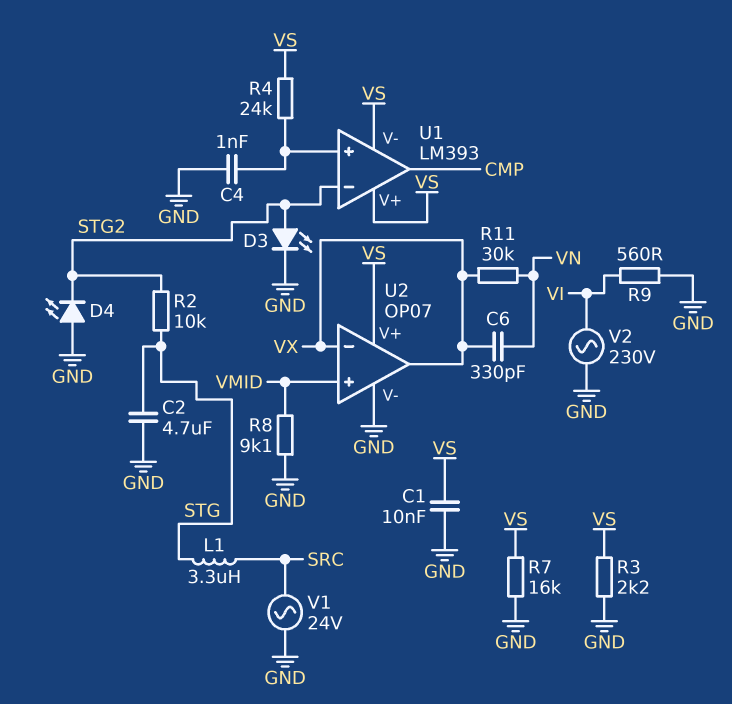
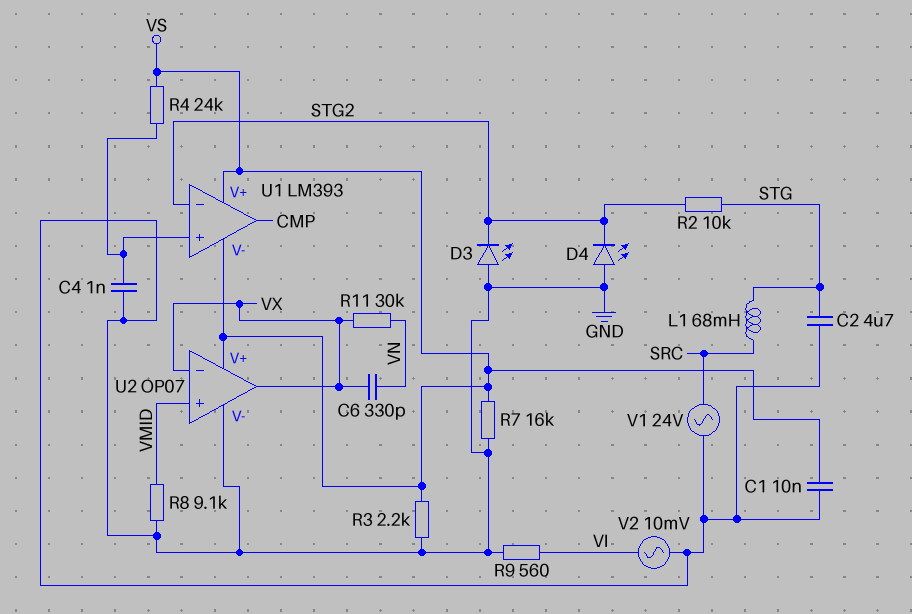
D3: LED (A STG2, K GND) -> LED (A GND, K STG2)
L1: 3.3uH (SRC, STG) -> 68mH (SRC, STG)
V2: AC 230V (GND, VI) -> AC 10mV (GND, VI)

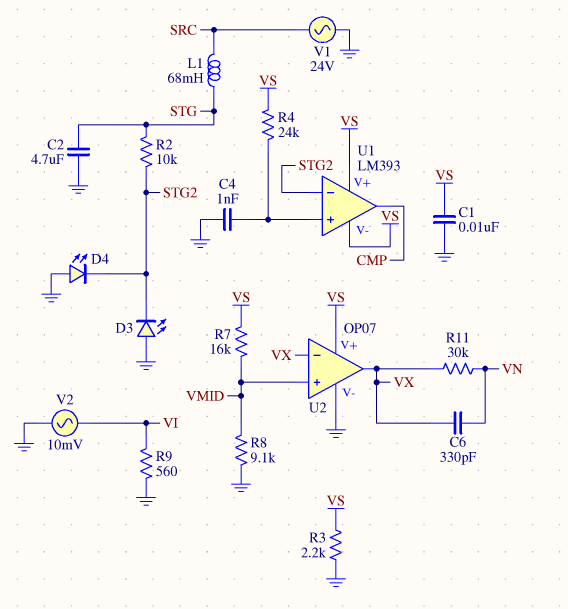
R7: 16k (GND, VS) -> 16k (VMID, VS)

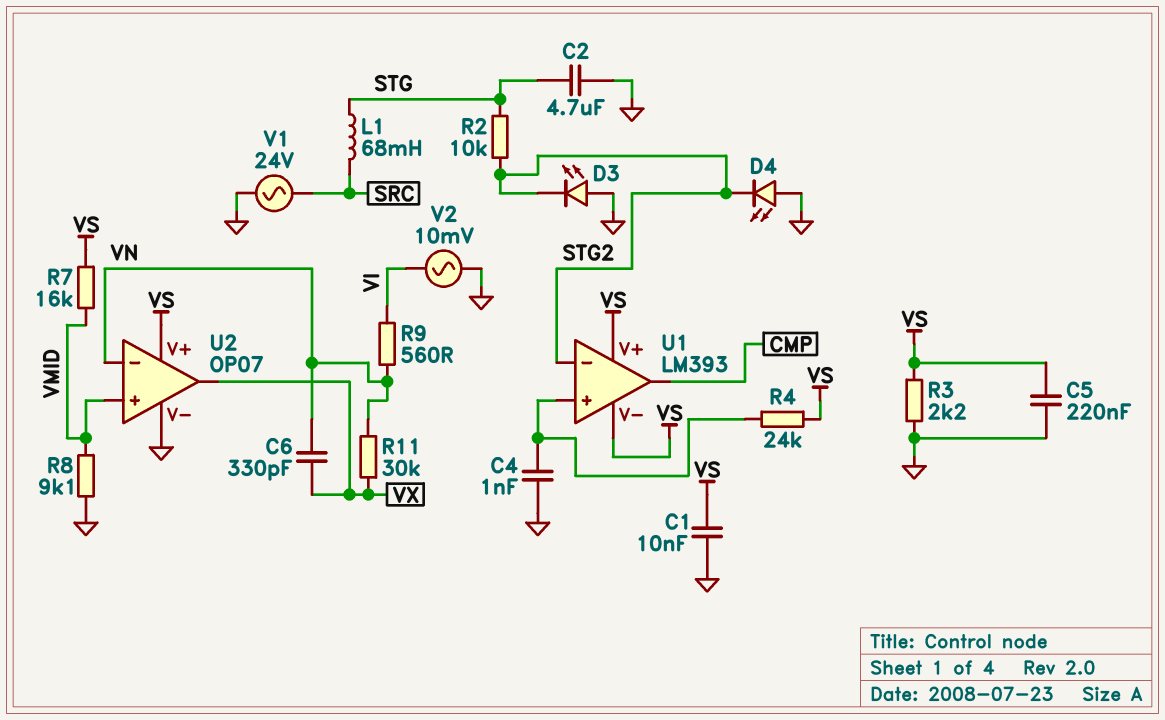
C5: none -> 220nF (GND, VS)
R9: 560 (GND, VI) -> 560 (VI, VN)
U2 pin in-: VX -> VN

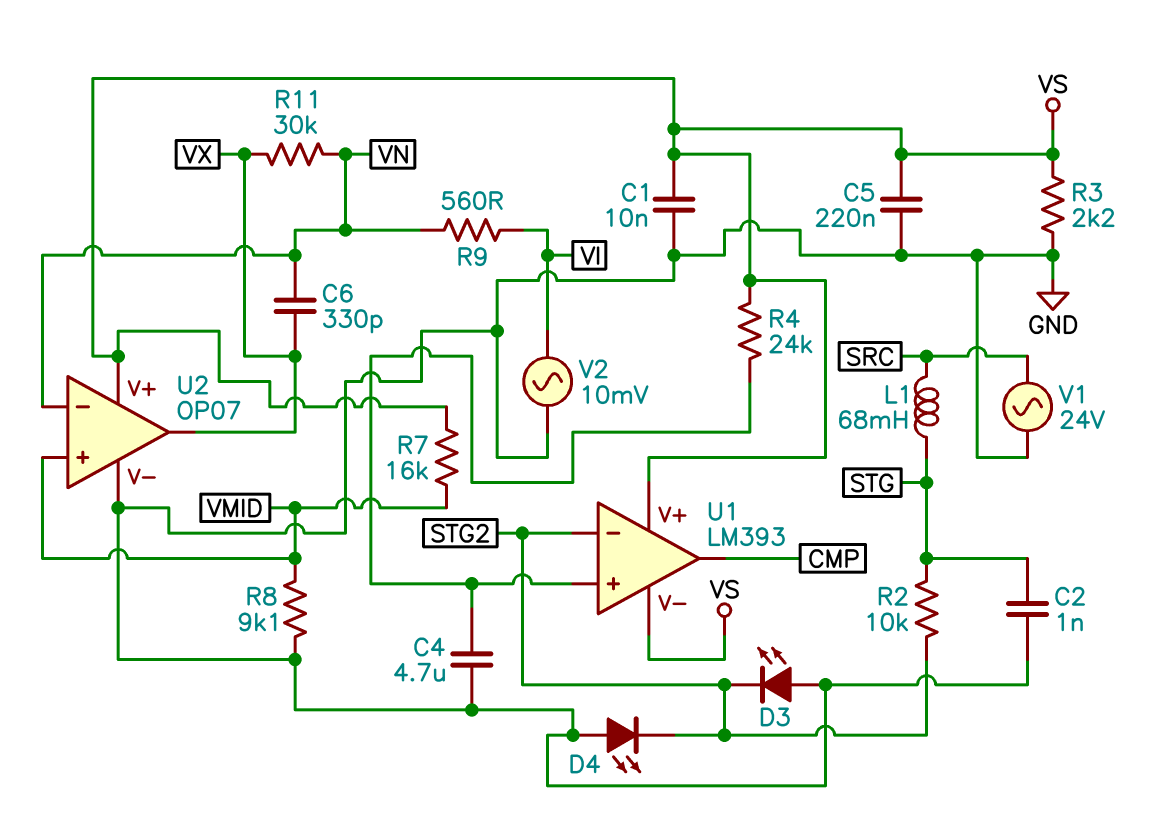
C2: 4.7uF (GND, STG) -> 1nF (GND, STG)
C4: 1nF (GND, U1/in+) -> 4.7uF (GND, U1/in+)

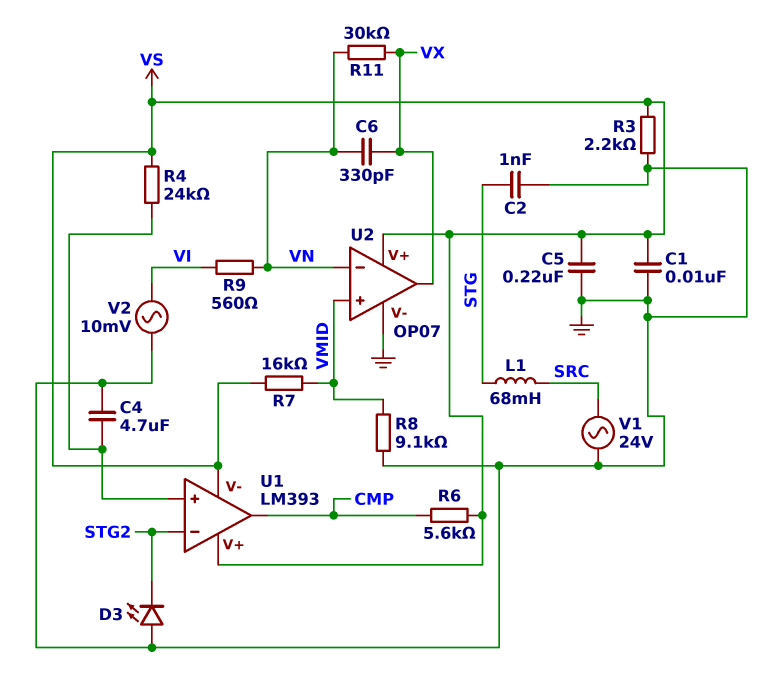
D4: LED (A GND, K STG2) -> none
R2: 10k (STG, STG2) -> none
R6: none -> 5.6k (CMP, VS)

